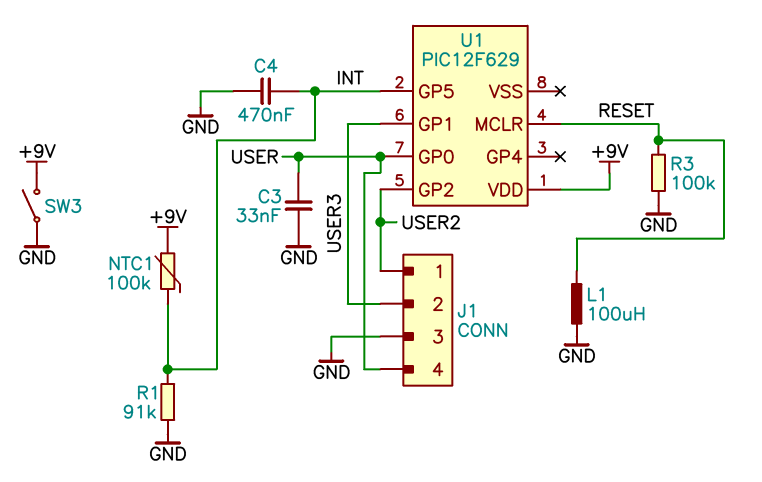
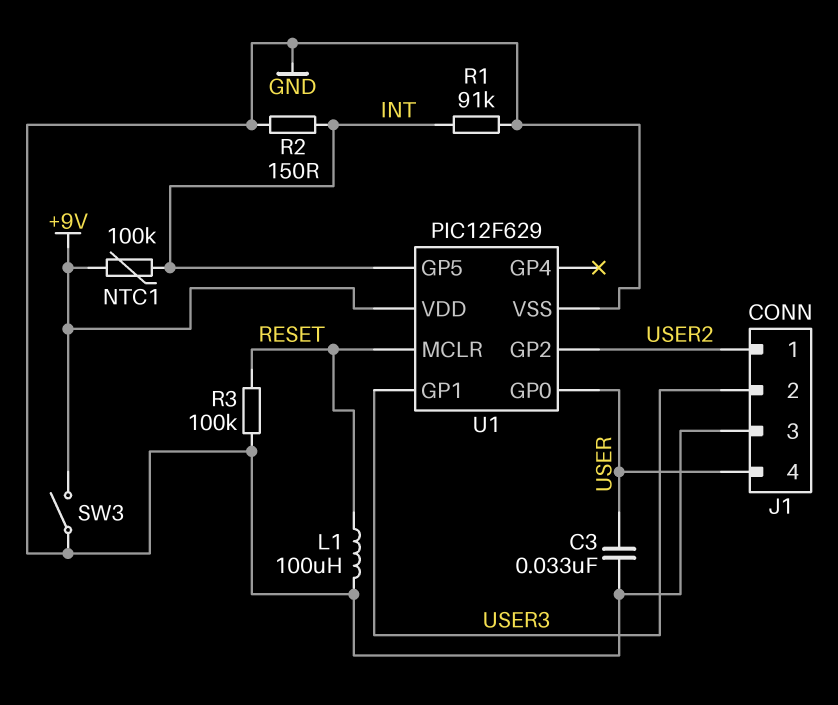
C4: 470nF (GND, INT) -> none
R2: none -> 150 (GND, INT)
U1 pin VSS: none -> GND

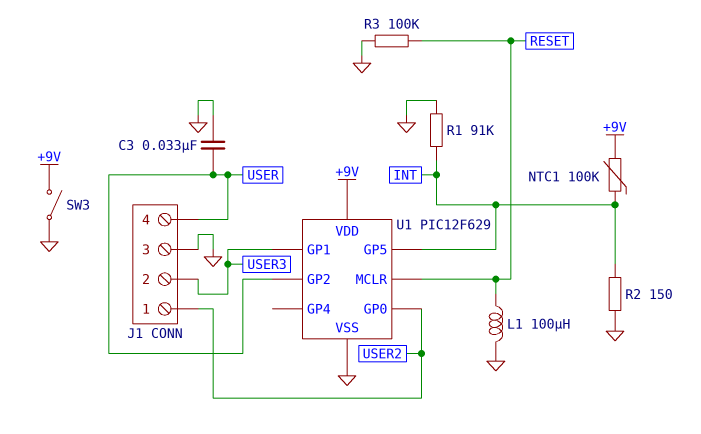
U1 pin GP0: USER -> USER2
U1 pin GP2: USER2 -> USER

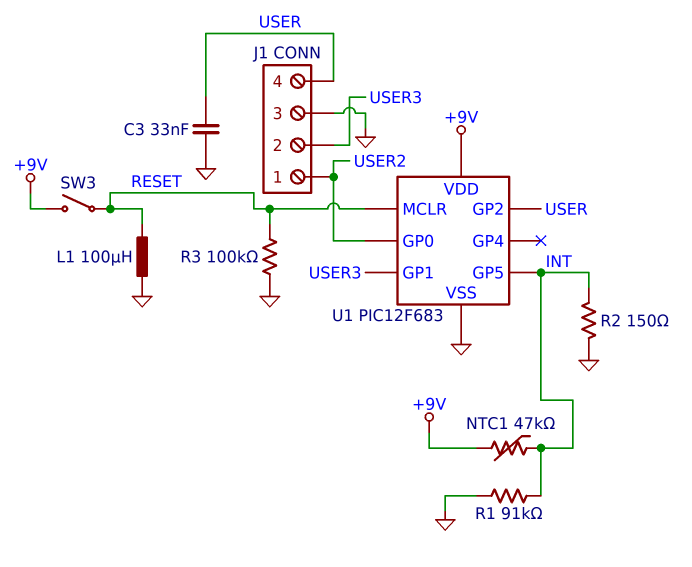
NTC1: 100k (+9V, INT) -> 47k (+9V, INT)
SW3: switch (+9V, GND) -> switch (+9V, RESET)
U1: PIC12F629 -> PIC12F683

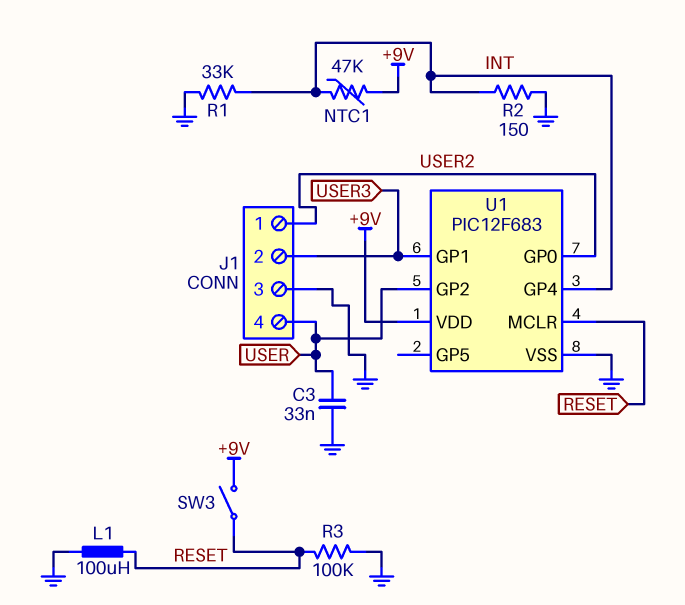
R1: 91k (GND, INT) -> 33k (GND, INT)
U1 pin GP4: none -> INT
U1 pin GP5: INT -> none

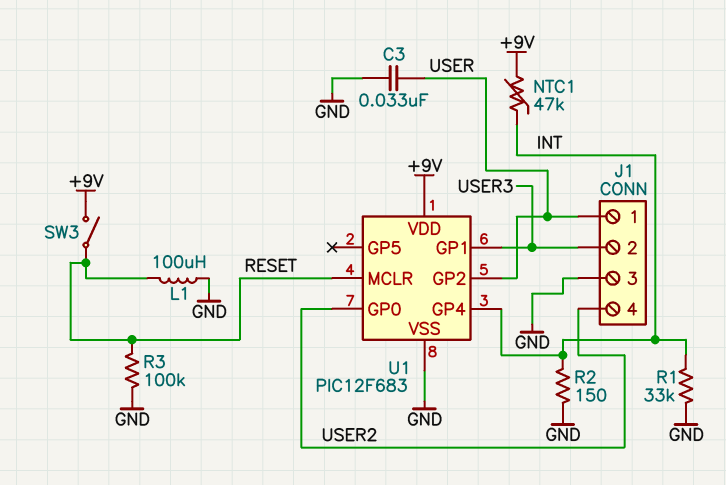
J1 pin 1: USER2 -> USER
J1 pin 4: USER -> USER2

